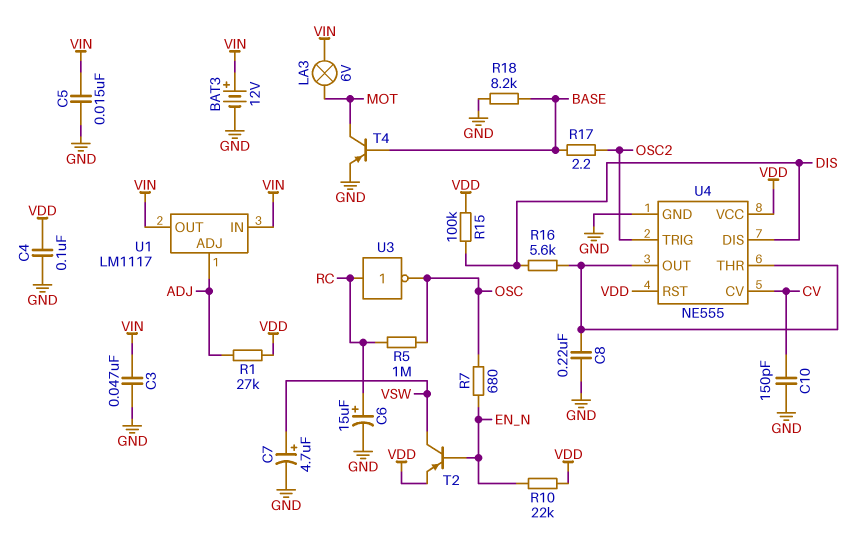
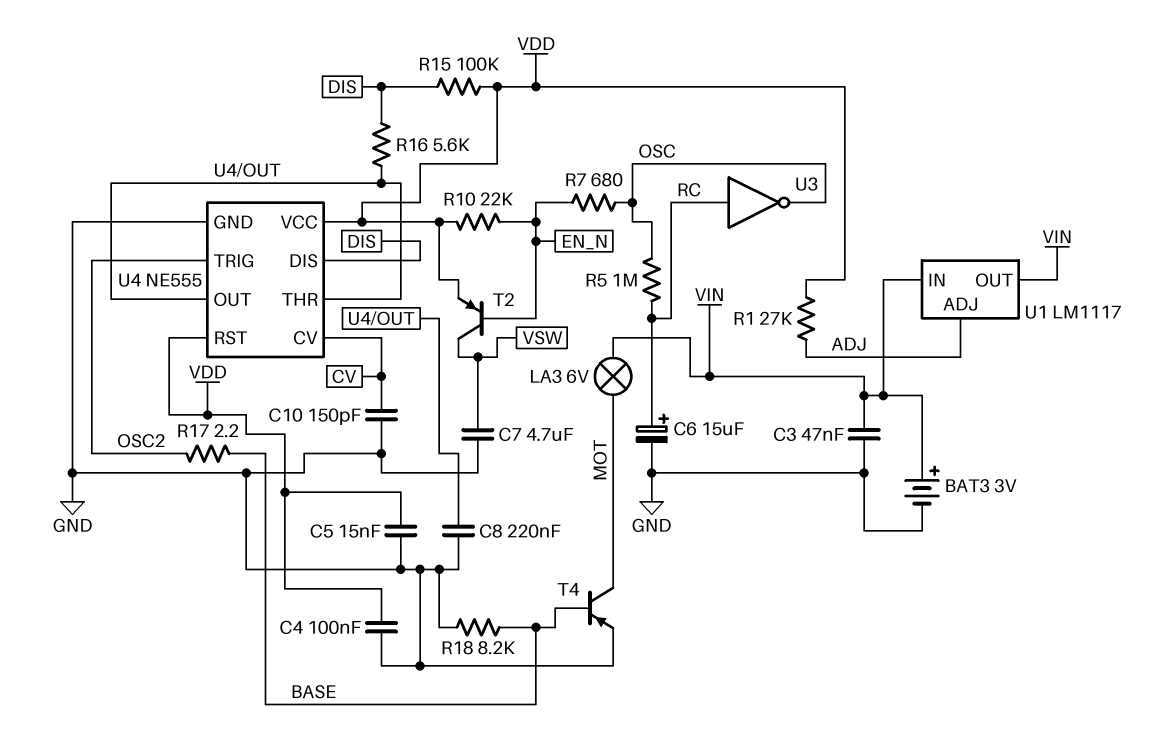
BAT3: 12V (plus VIN, minus GND) -> 3V (plus VIN, minus GND)
C5: 15nF (GND, VIN) -> 15nF (GND, VDD)
C7: 4.7uF (plus VSW, minus GND) -> 4.7uF (GND, VSW)

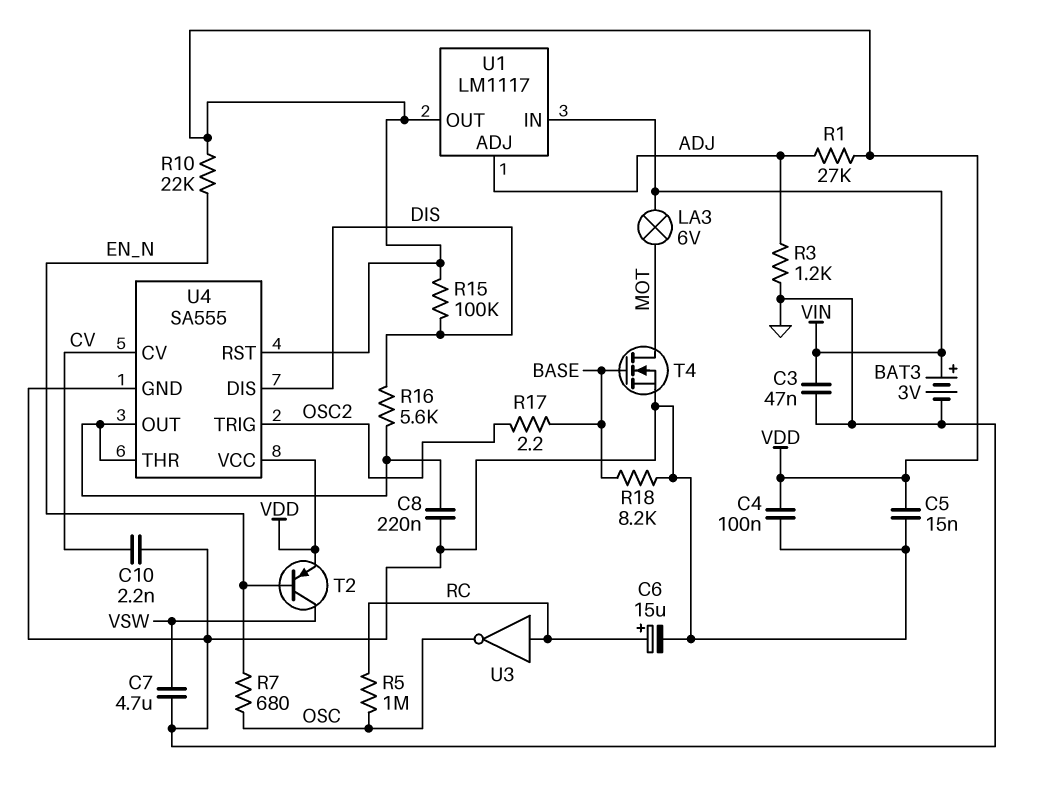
C10: 150pF (CV, GND) -> 2.2nF (CV, GND)
R3: none -> 1.2k (ADJ, GND)
T4: PNP (B BASE, C MOT, E GND) -> NMOS (G BASE, D MOT, S GND)
U1 pin OUT: VIN -> VDD
U4: NE555 -> SA555

